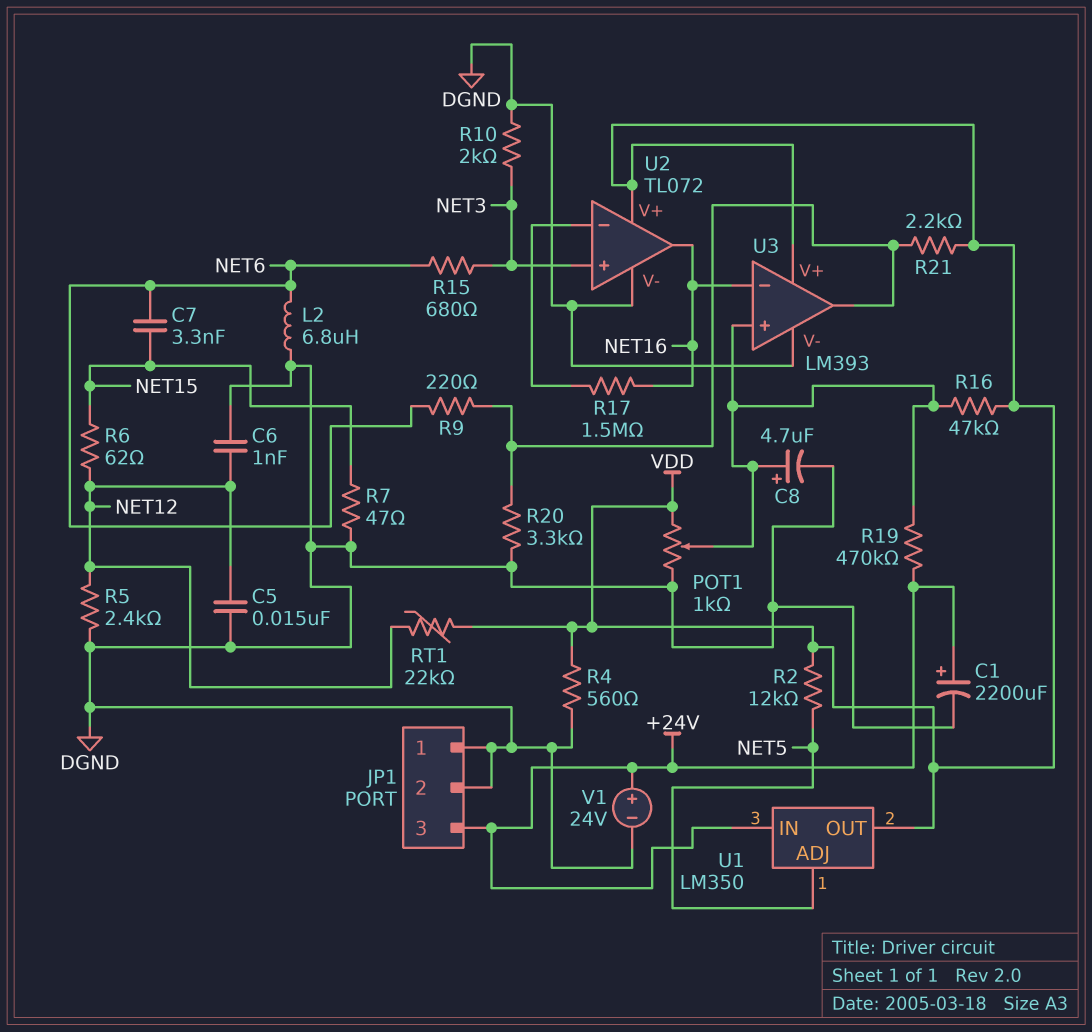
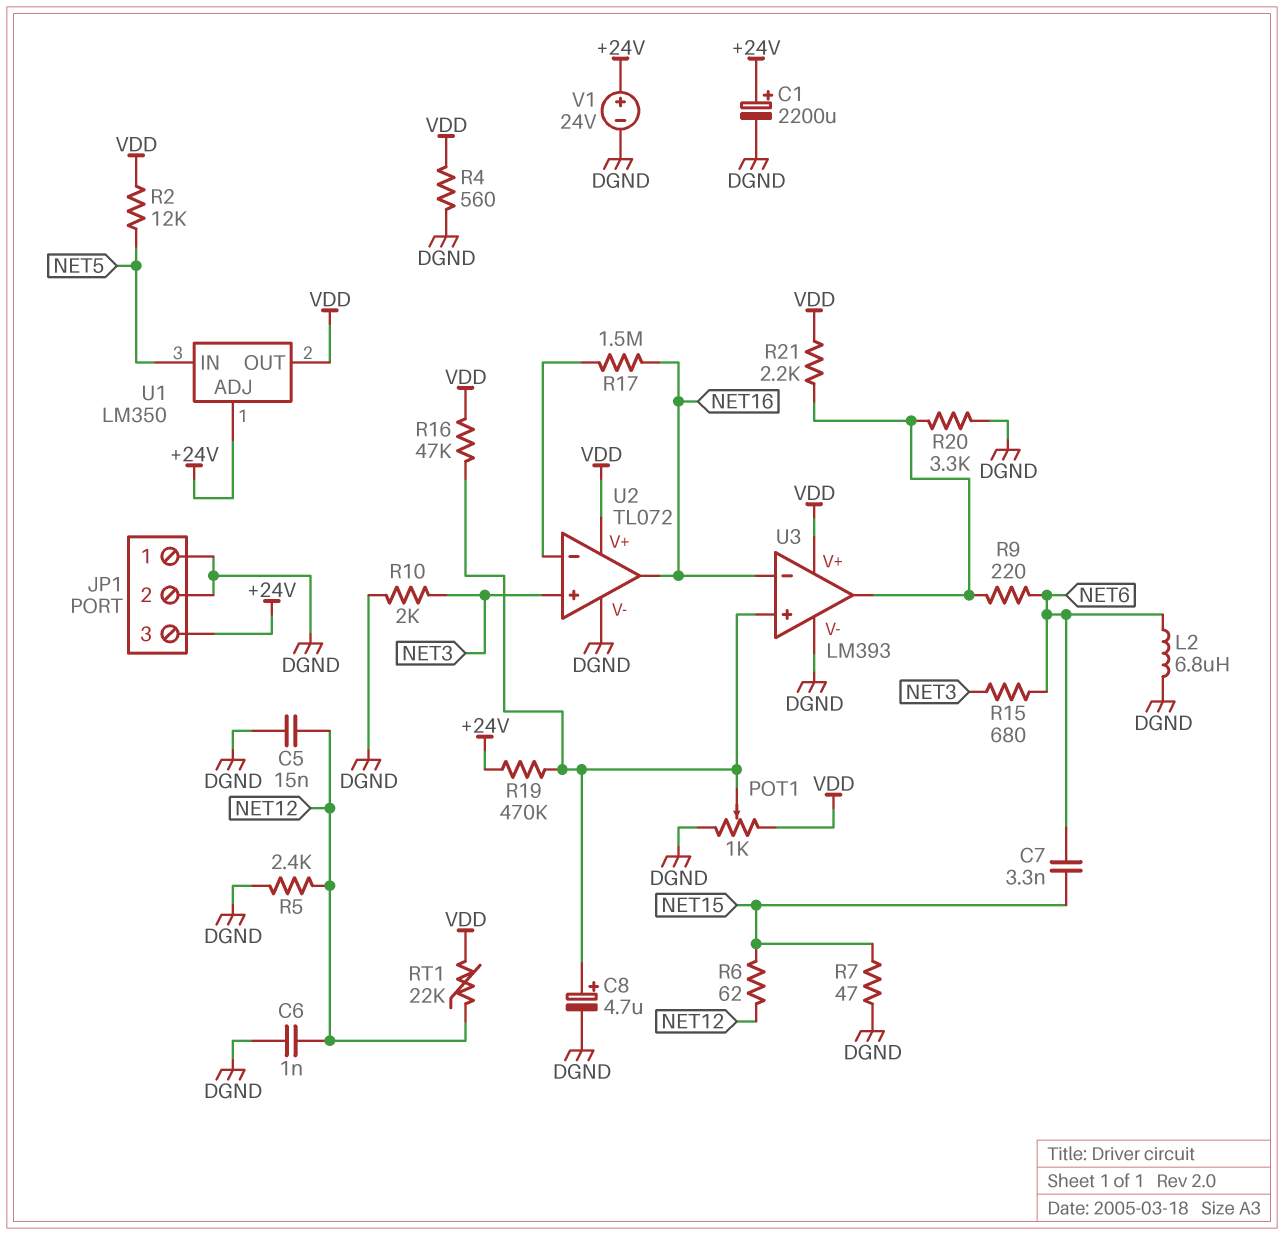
U1 pin ADJ: NET5 -> +24V
U1 pin IN: +24V -> NET5

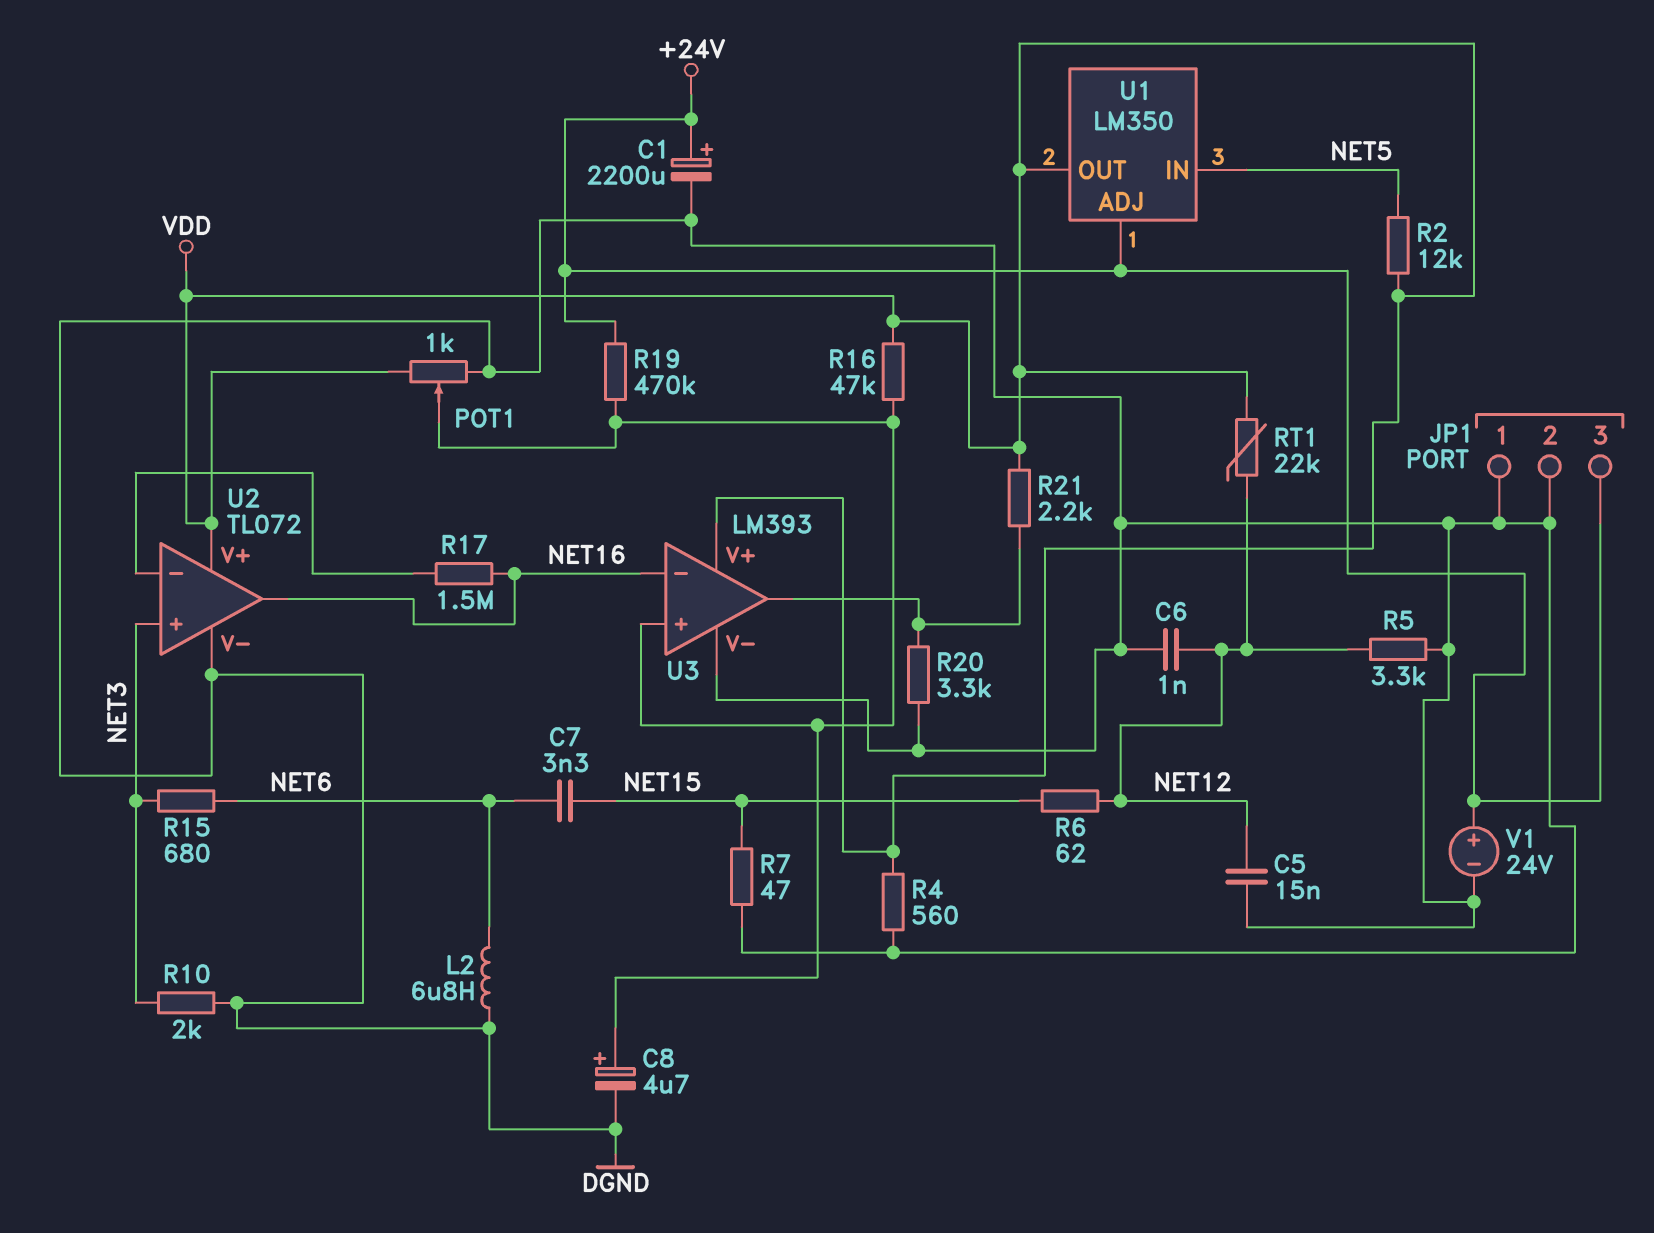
R5: 2.4k (DGND, NET12) -> 3.3k (DGND, NET12)
R9: 220 (NET6, U3/out) -> none

